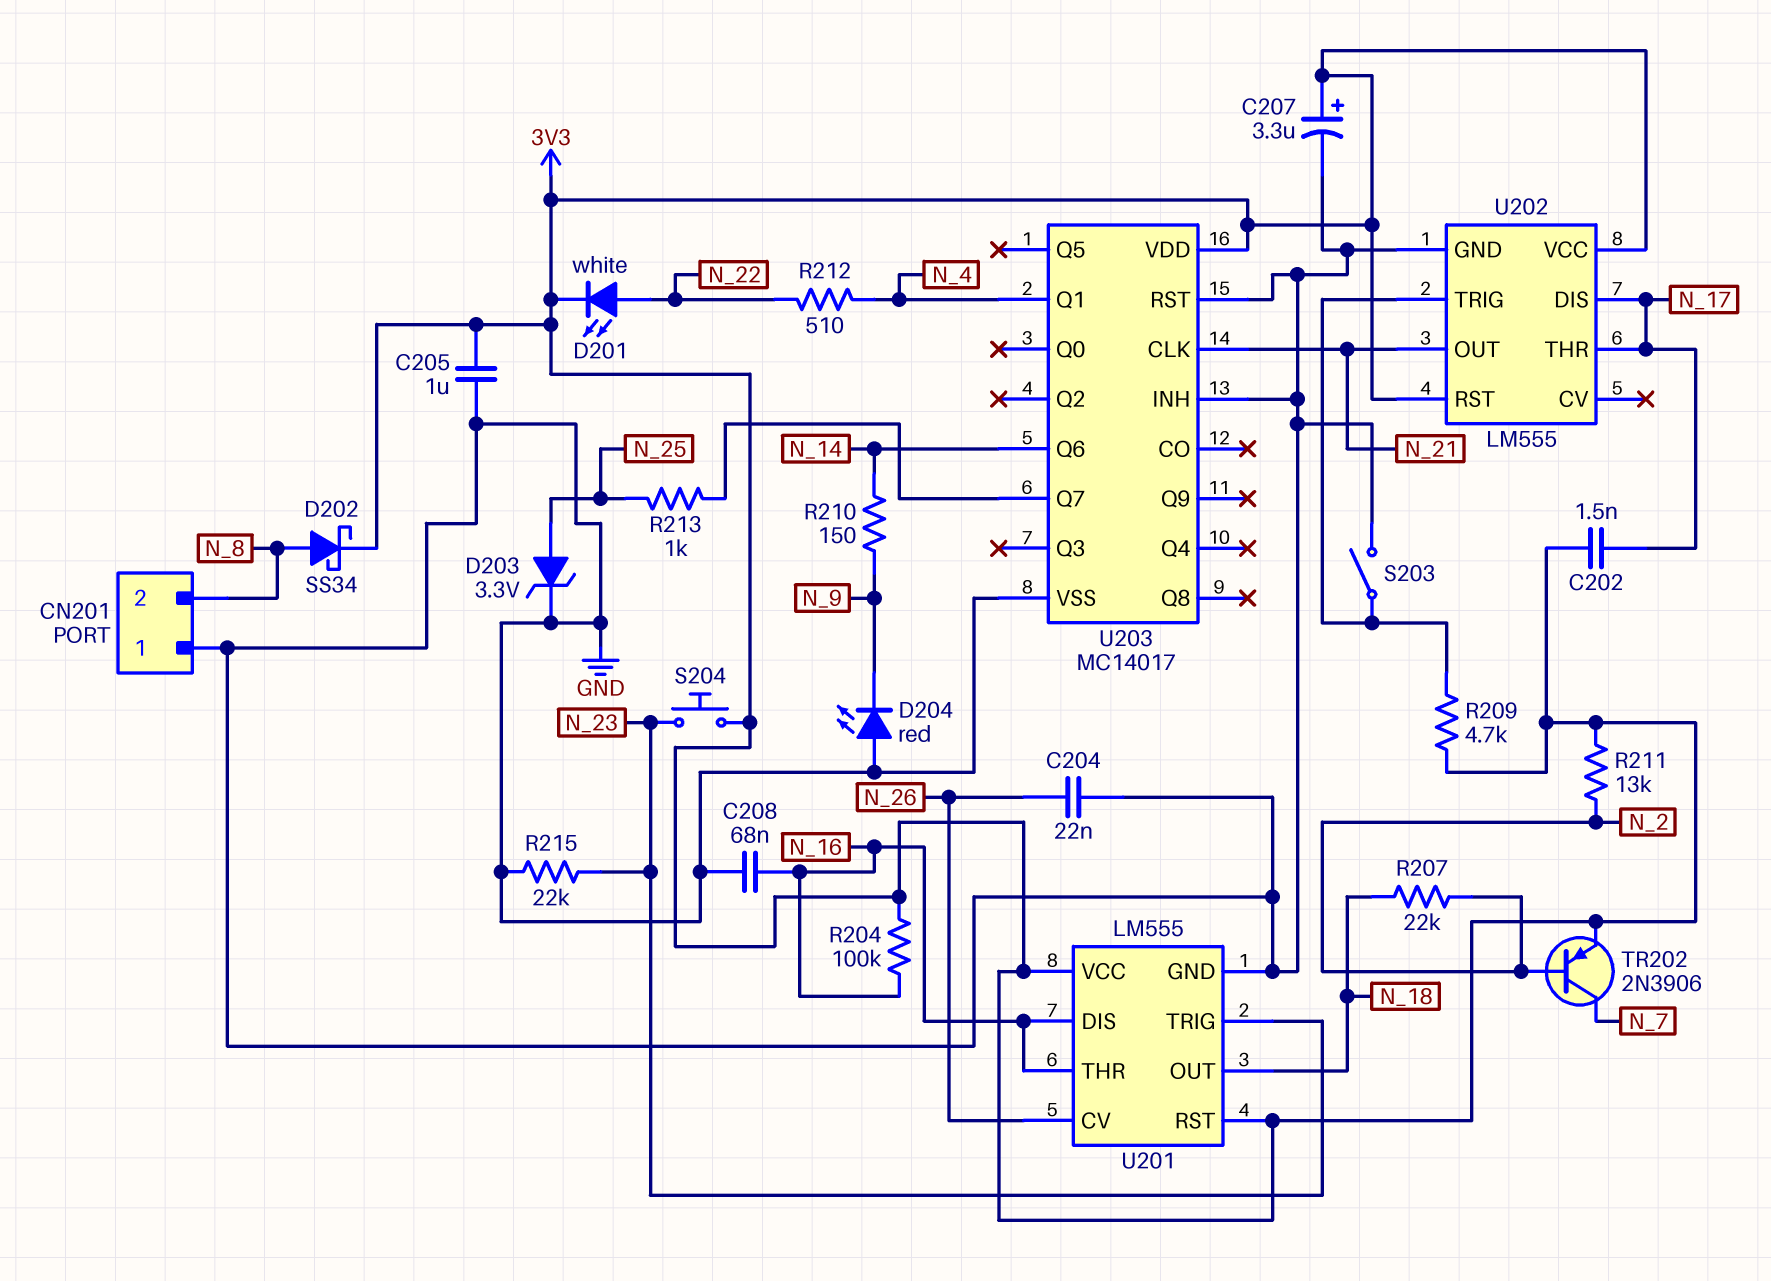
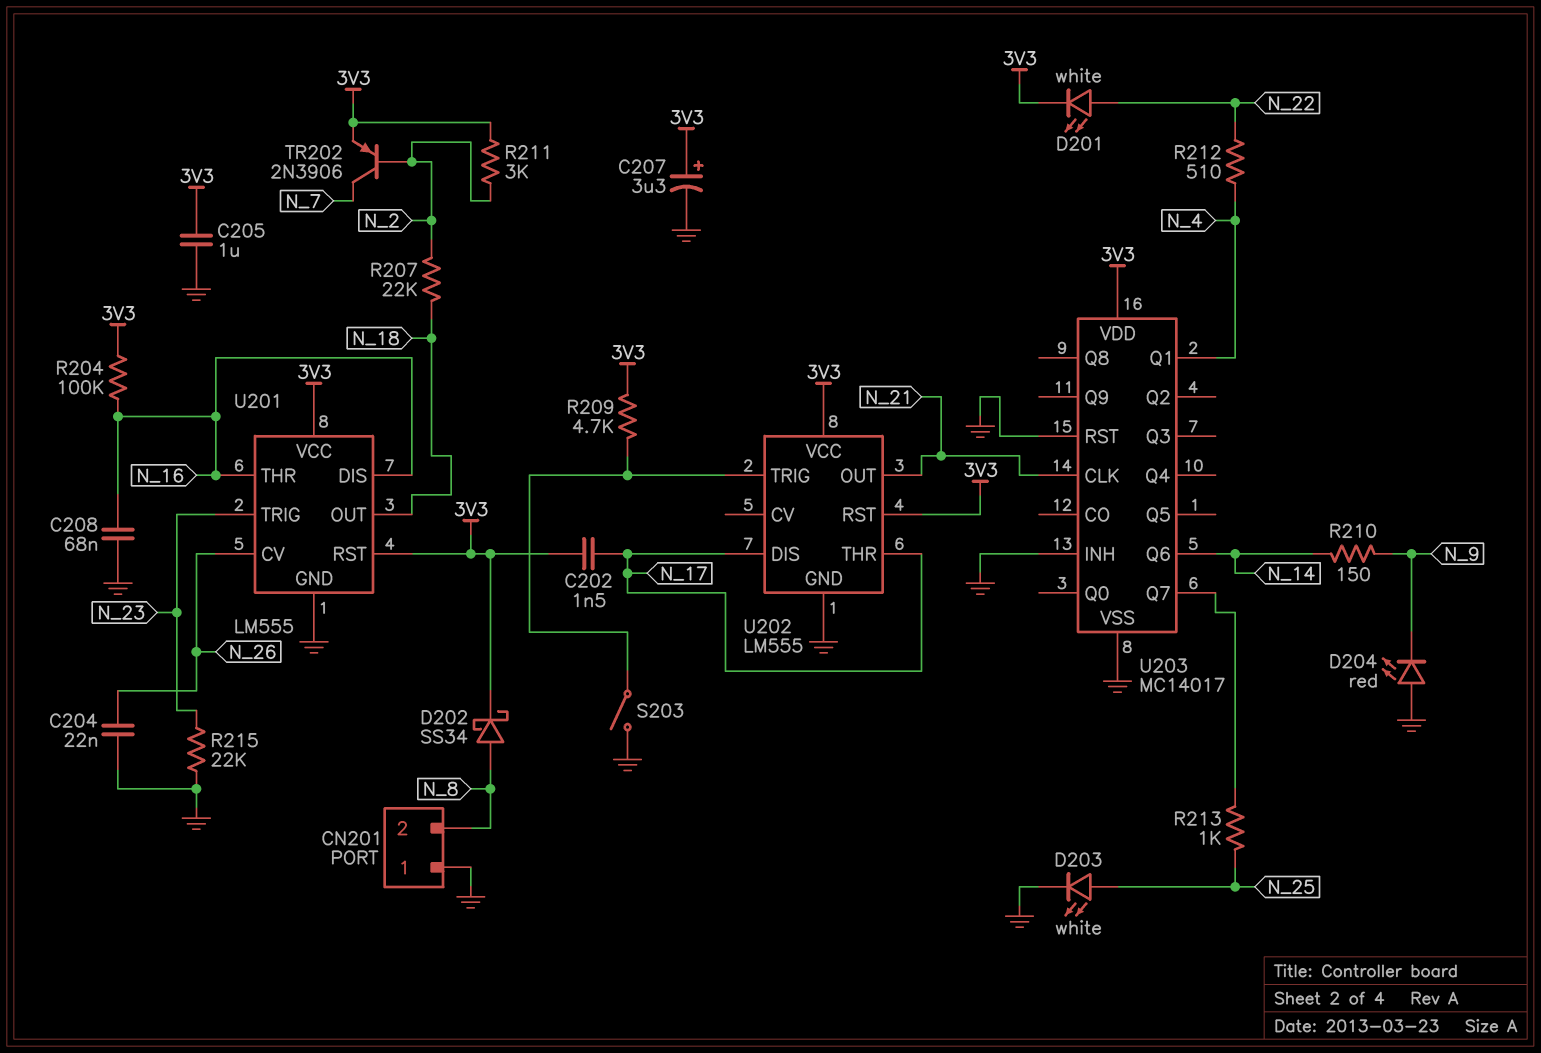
D203: zener 3.3V (A N_25, K GND) -> LED white (A N_25, K GND)
R211: 13k (3V3, N_2) -> 3k (3V3, N_2)
S204: button (3V3, N_23) -> none

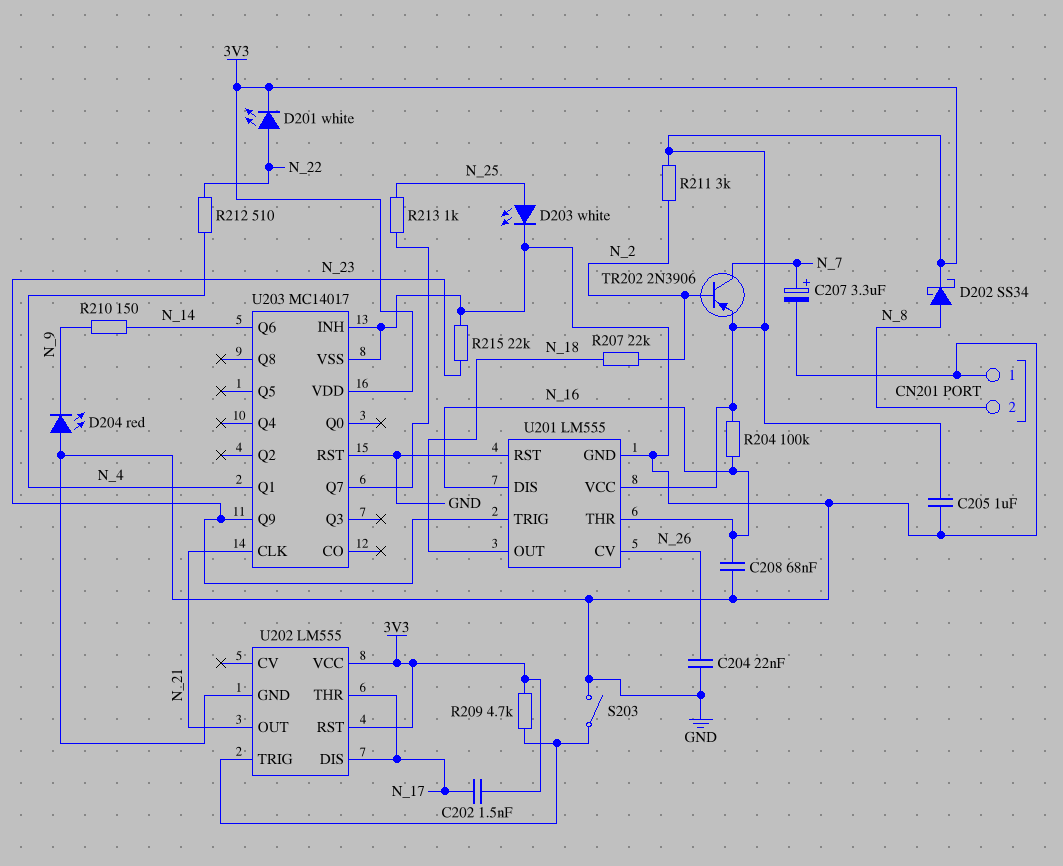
C207: 3.3uF (plus 3V3, minus GND) -> 3.3uF (plus N_7, minus GND)
U201 pin RST: 3V3 -> GND
U203 pin Q9: none -> N_23

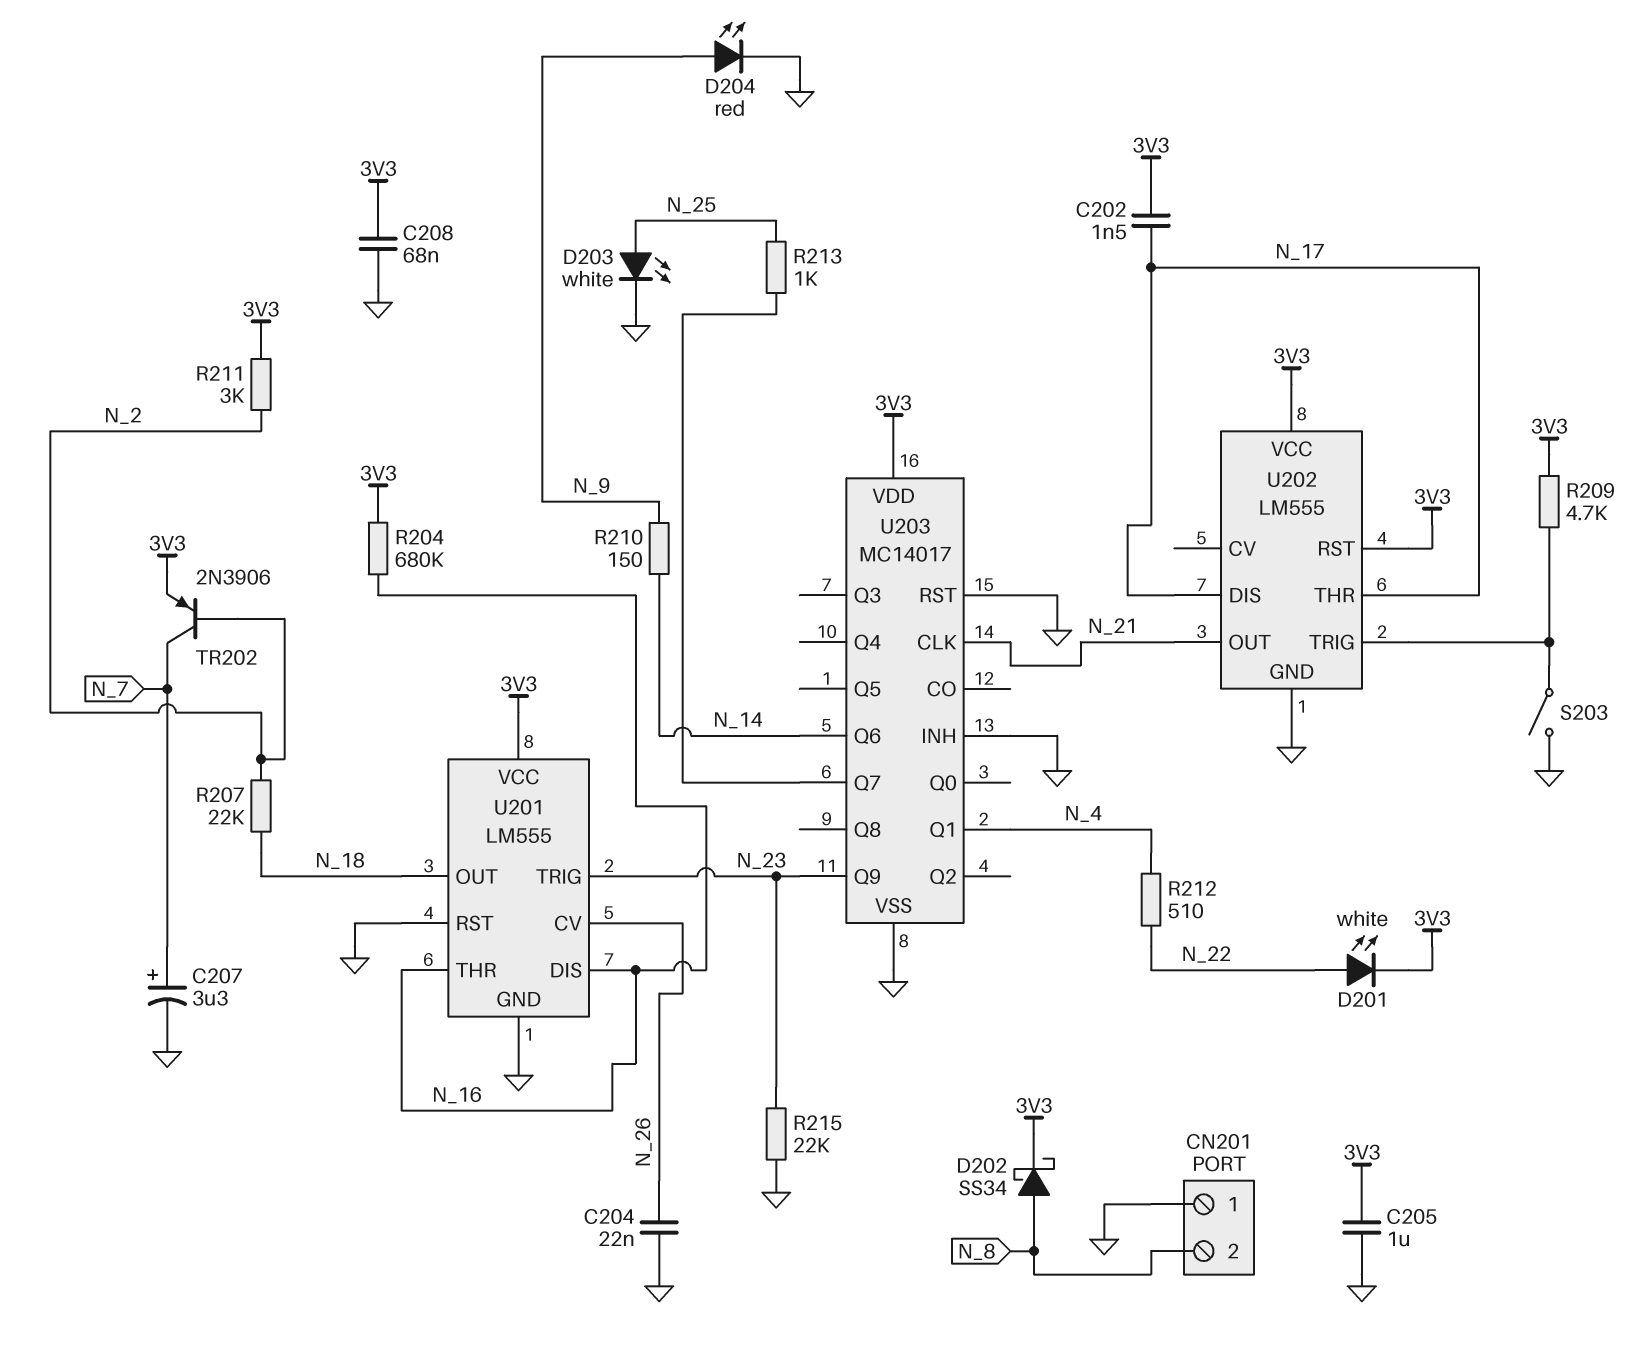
C208: 68nF (GND, N_16) -> 68nF (3V3, GND)
D204: LED red (A GND, K N_9) -> LED red (A N_9, K GND)
R204: 100k (3V3, N_16) -> 680k (3V3, N_16)

